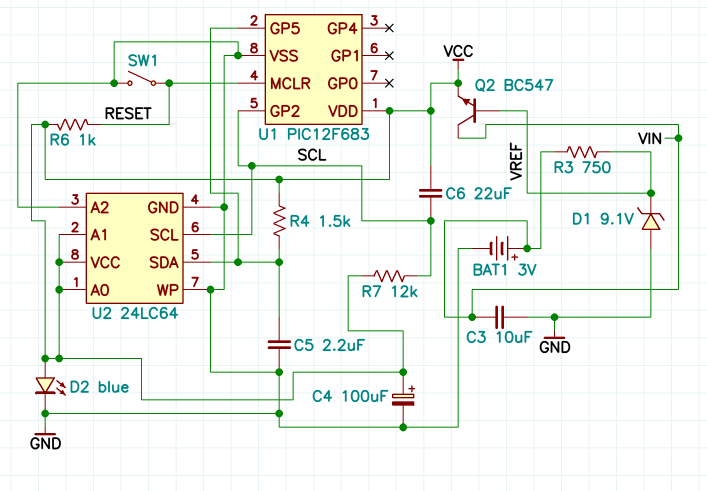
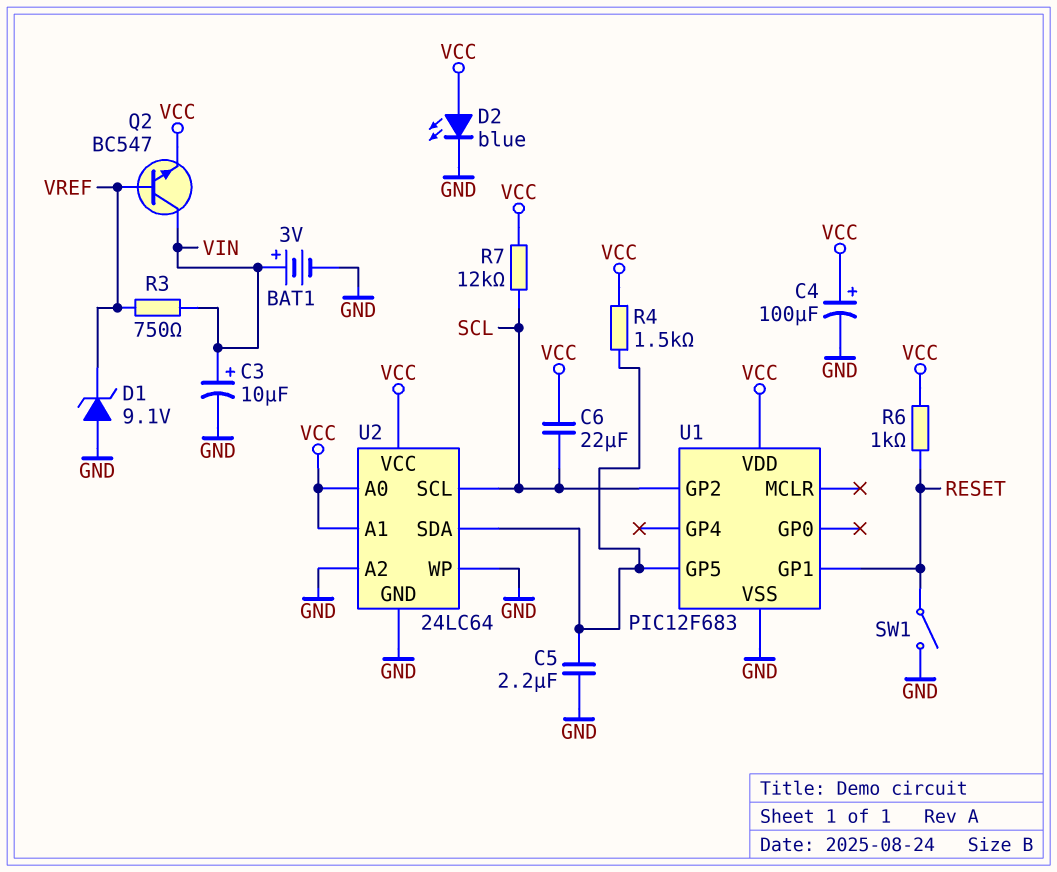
C3: 10uF (GND, VIN) -> 10uF (plus VIN, minus GND)
U1 pin GP1: none -> RESET
U1 pin MCLR: RESET -> none

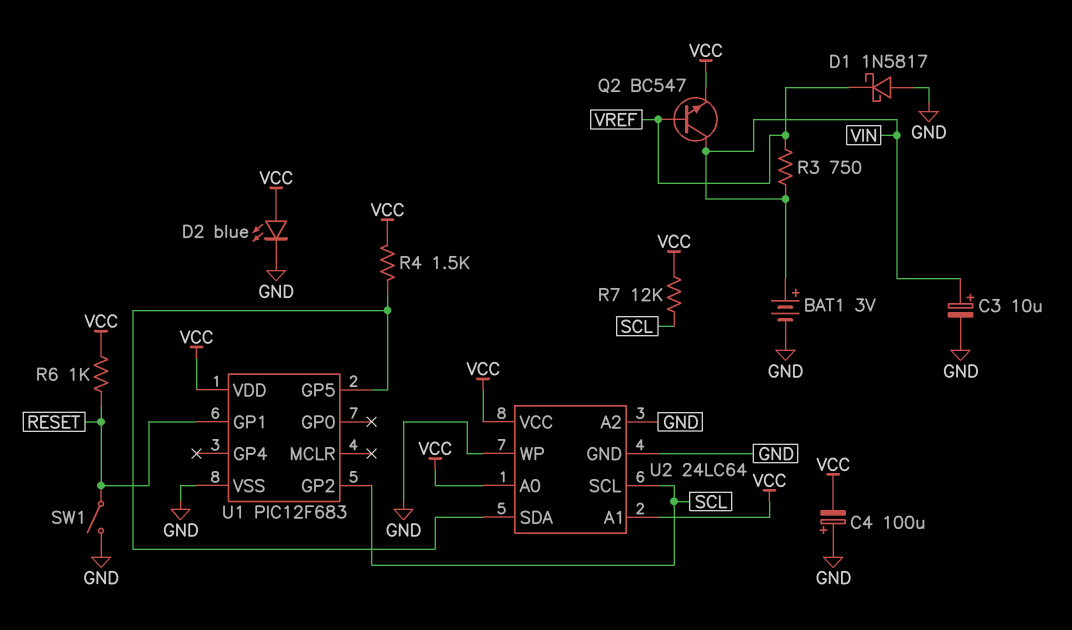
C4: 100uF (plus VCC, minus GND) -> 100uF (plus GND, minus VCC)
C5: 2.2uF (GND, U1/GP5) -> none
C6: 22uF (SCL, VCC) -> none
D1: zener 9.1V (A GND, K VREF) -> schottky 1N5817 (A GND, K VREF)

